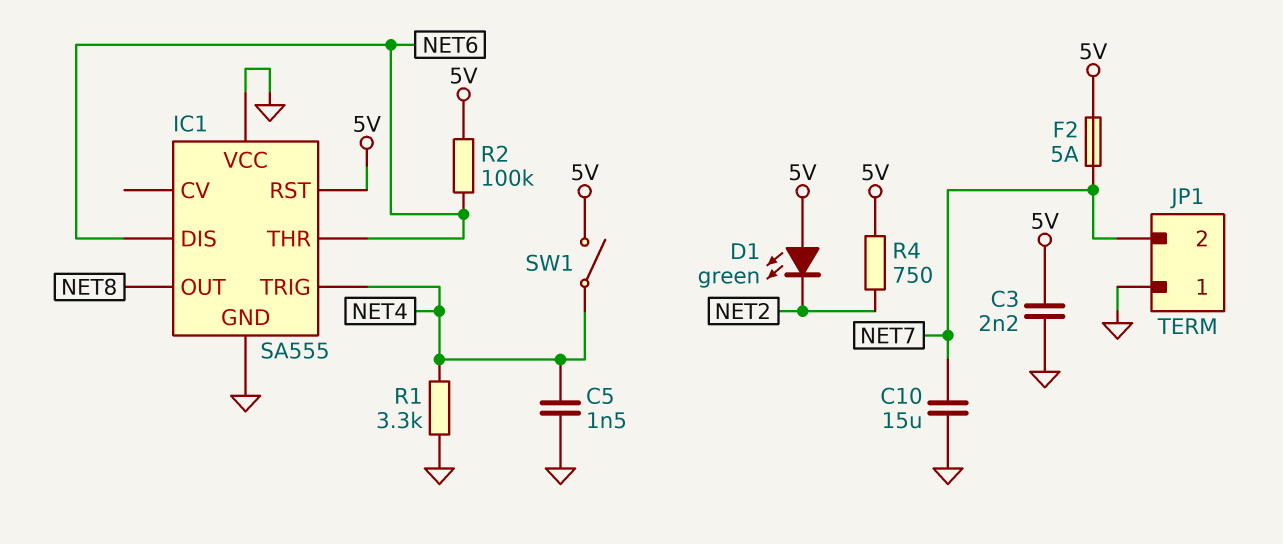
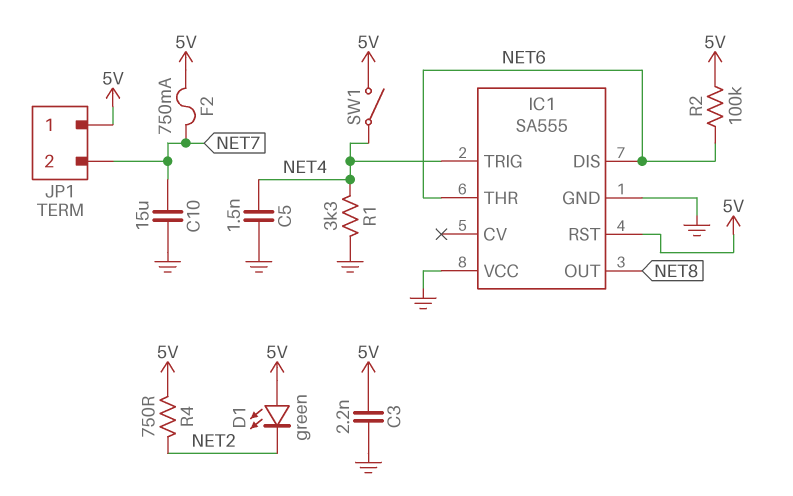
F2: 5A (5V, NET7) -> 750mA (5V, NET7)
JP1 pin 1: GND -> 5V

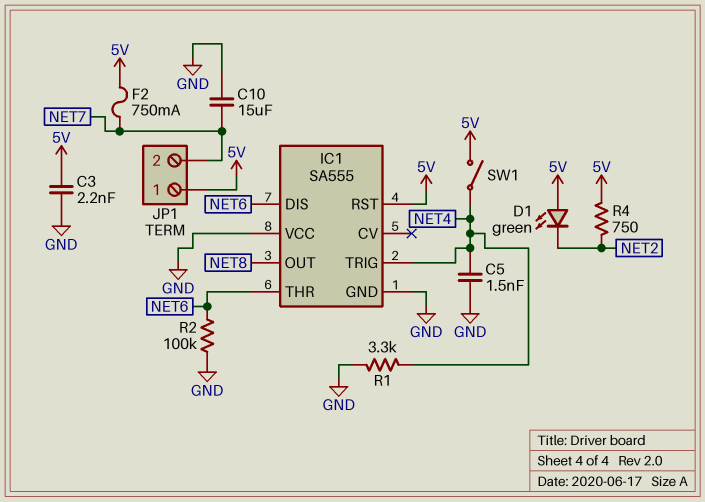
R2: 100k (5V, NET6) -> 100k (GND, NET6)

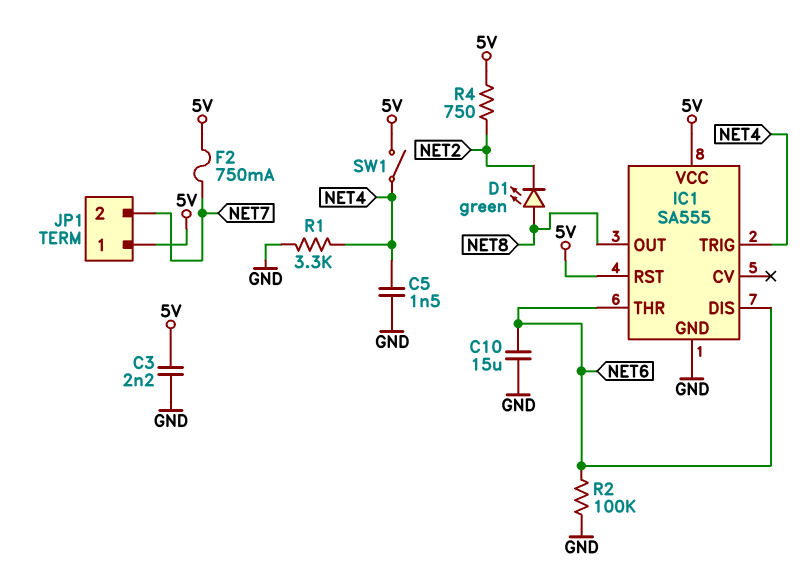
C10: 15uF (GND, NET7) -> 15uF (GND, NET6)
D1: LED green (A 5V, K NET2) -> LED green (A NET8, K NET2)
IC1 pin VCC: GND -> 5V

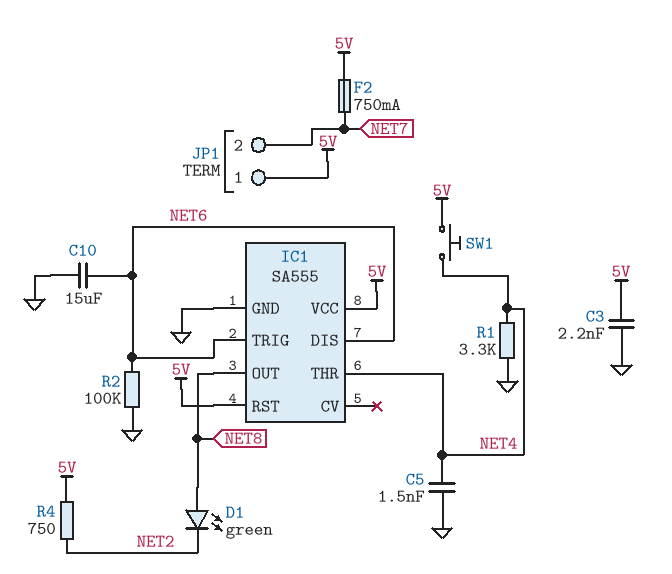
IC1 pin THR: NET6 -> NET4
IC1 pin TRIG: NET4 -> NET6
SW1: switch (5V, NET4) -> button (5V, NET4)

